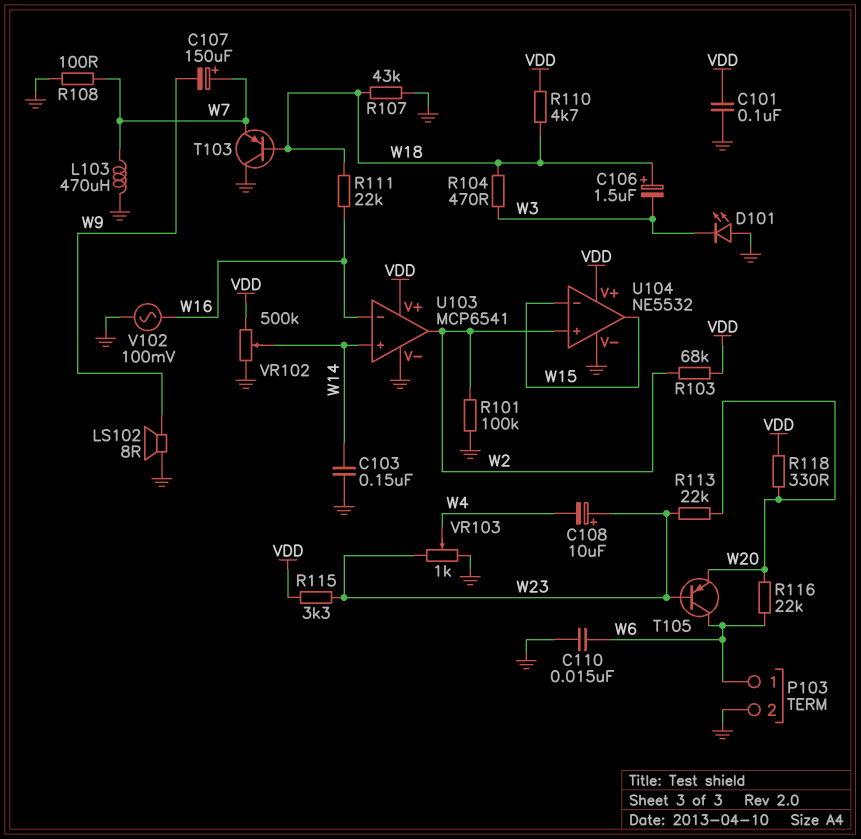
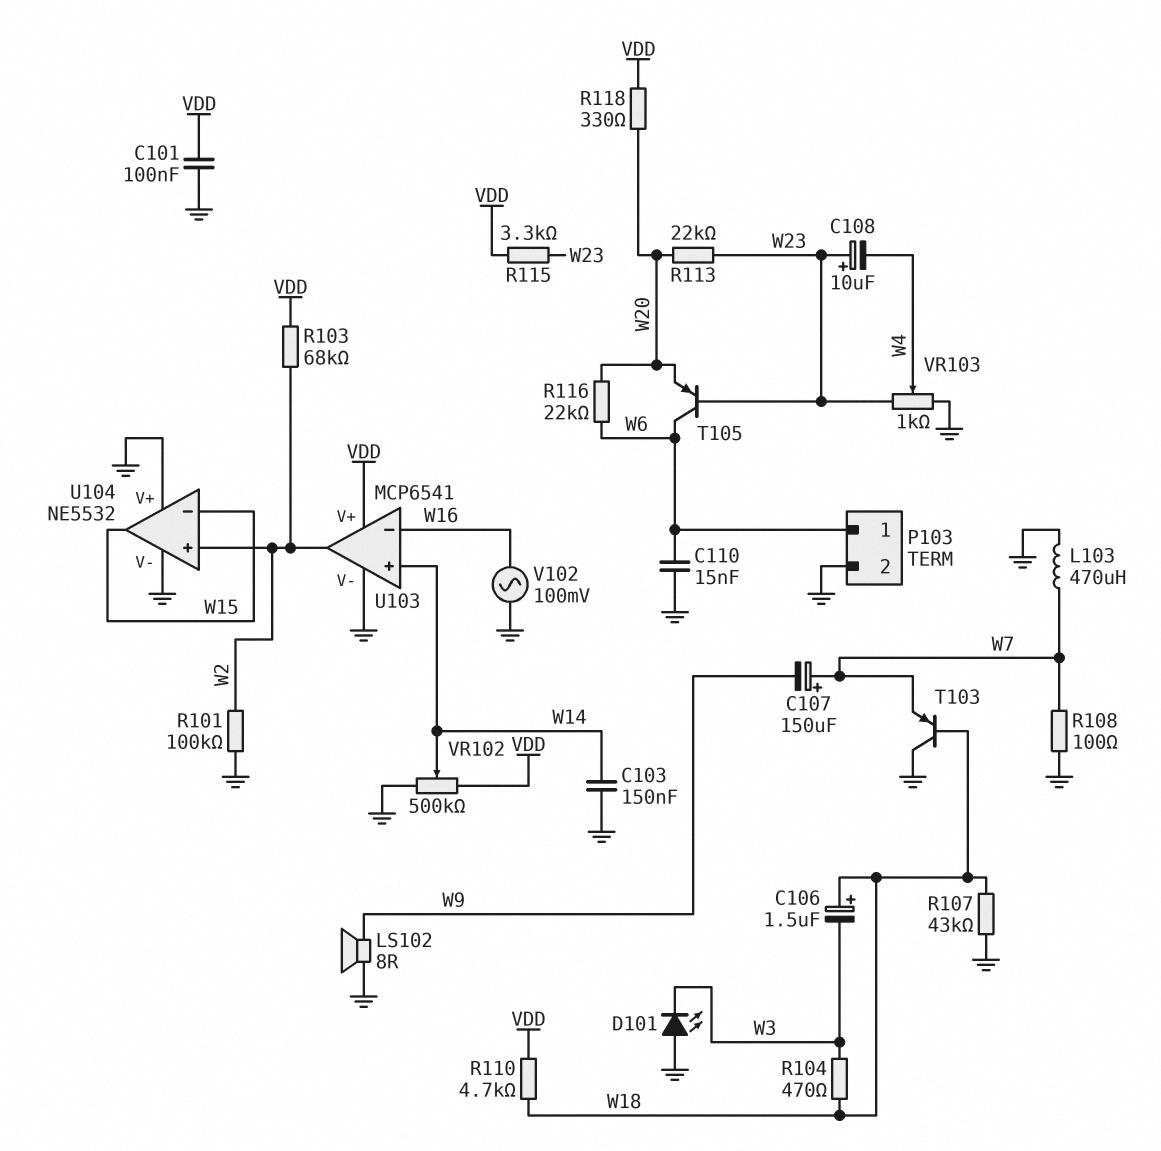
R111: 22k (W16, W18) -> none
U104 pin V+: VDD -> GND

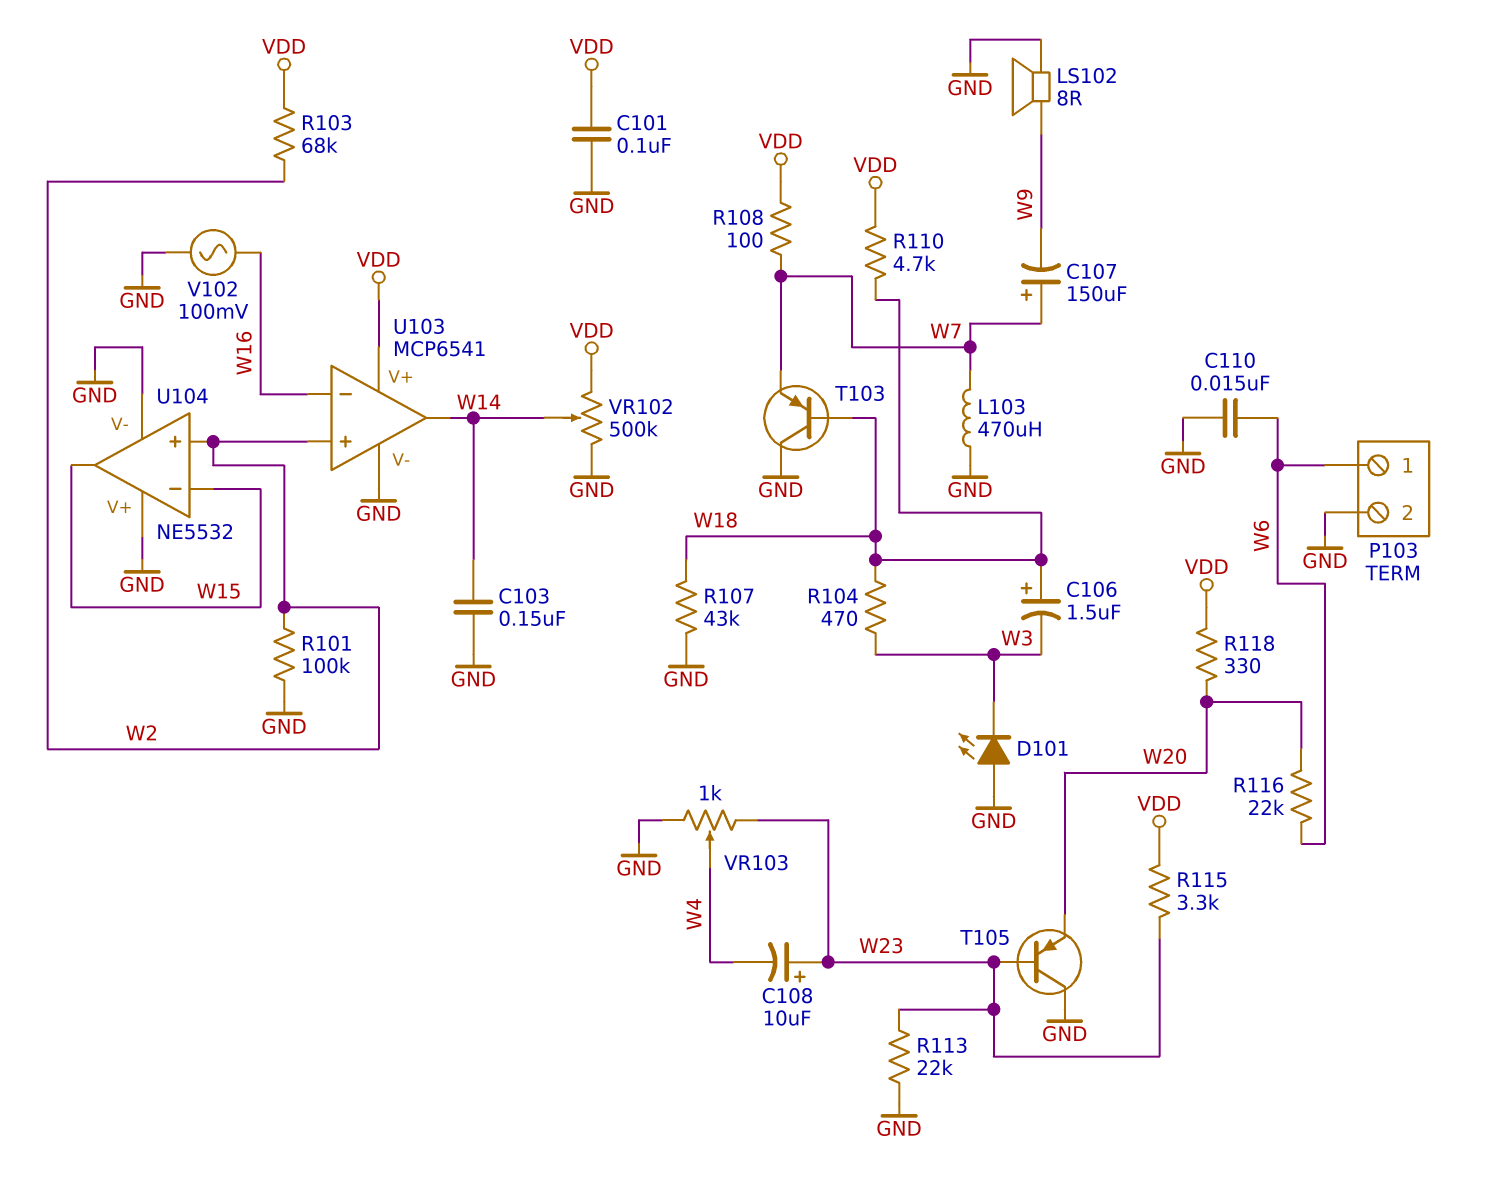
R108: 100 (GND, W7) -> 100 (VDD, W7)
R113: 22k (W20, W23) -> 22k (GND, W23)
T105: PNP (B W23, C W6, E W20) -> PNP (B W23, C GND, E W20)
U103 pin in+: W14 -> W2
U103 pin out: W2 -> W14

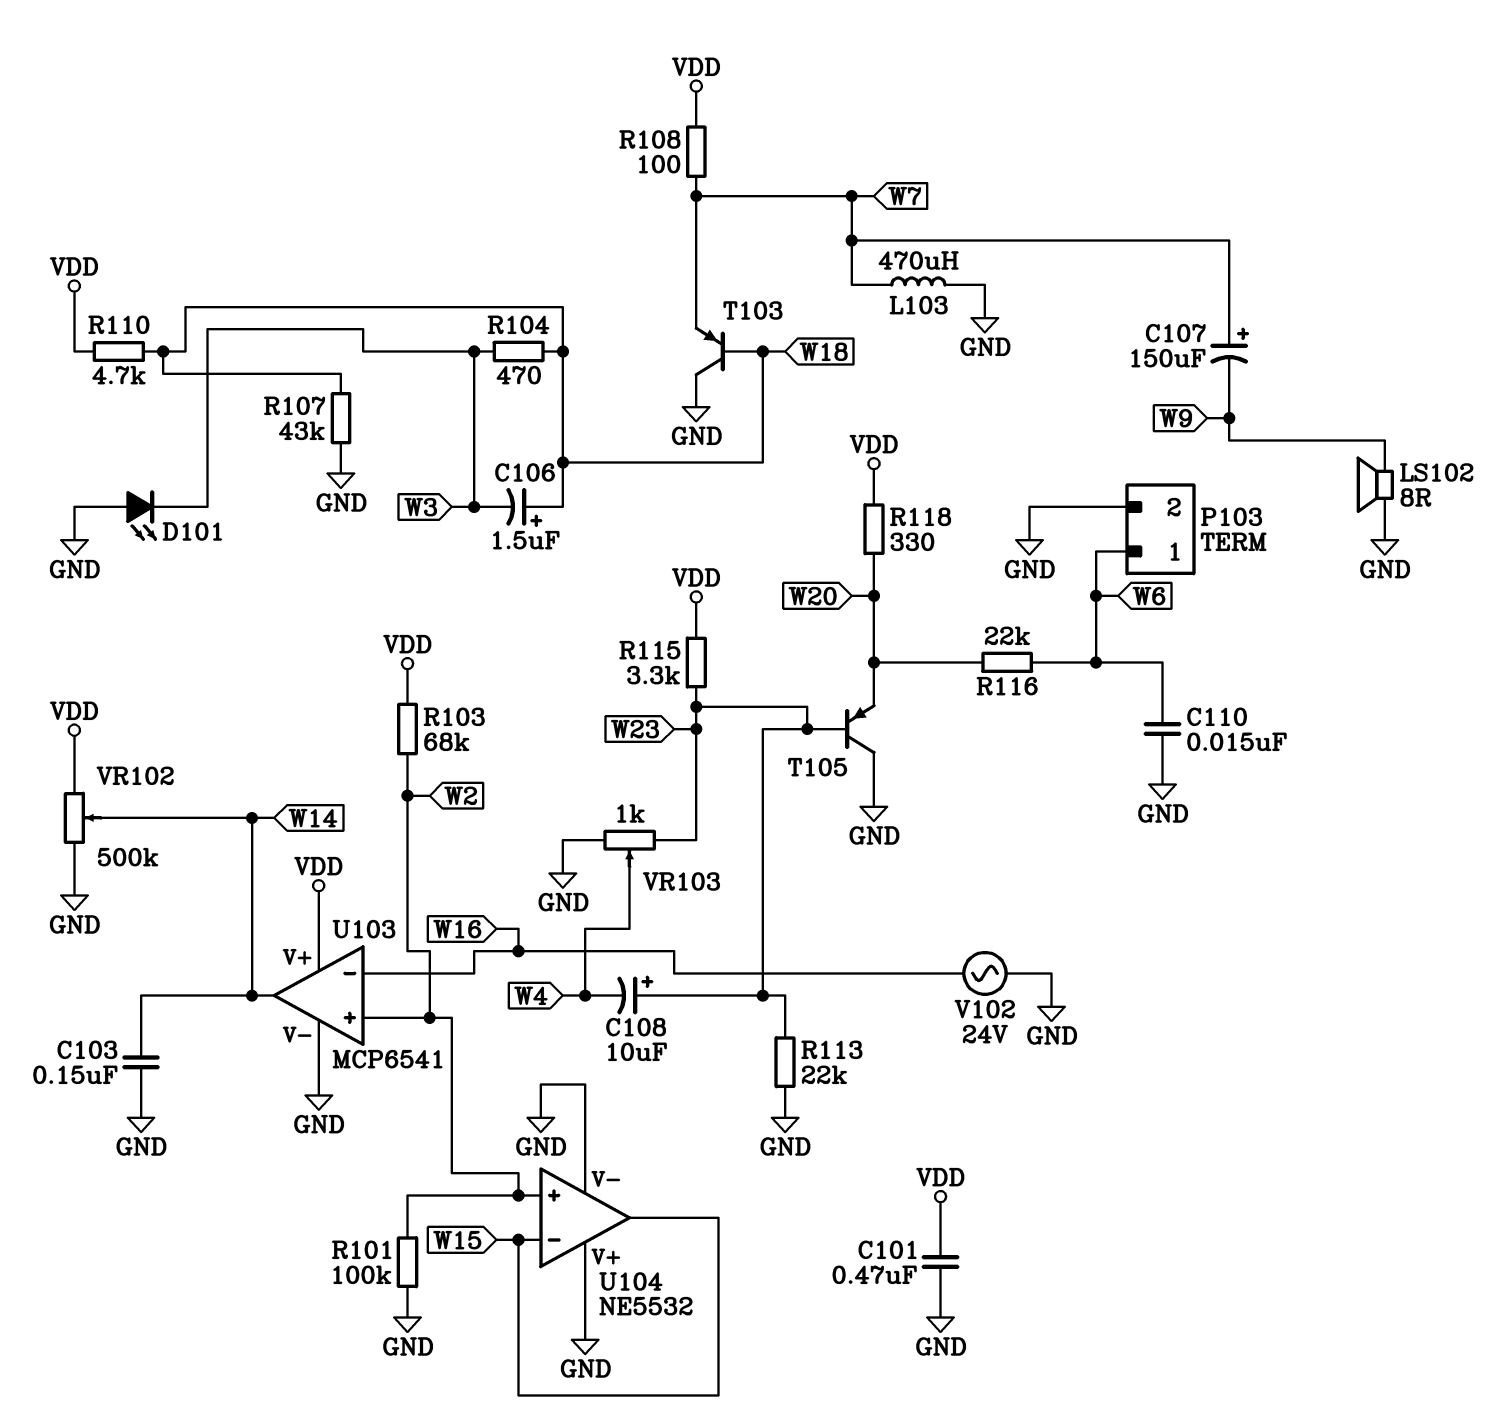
C101: 100nF (GND, VDD) -> 470nF (GND, VDD)
V102: AC 100mV (GND, W16) -> AC 24V (GND, W16)

